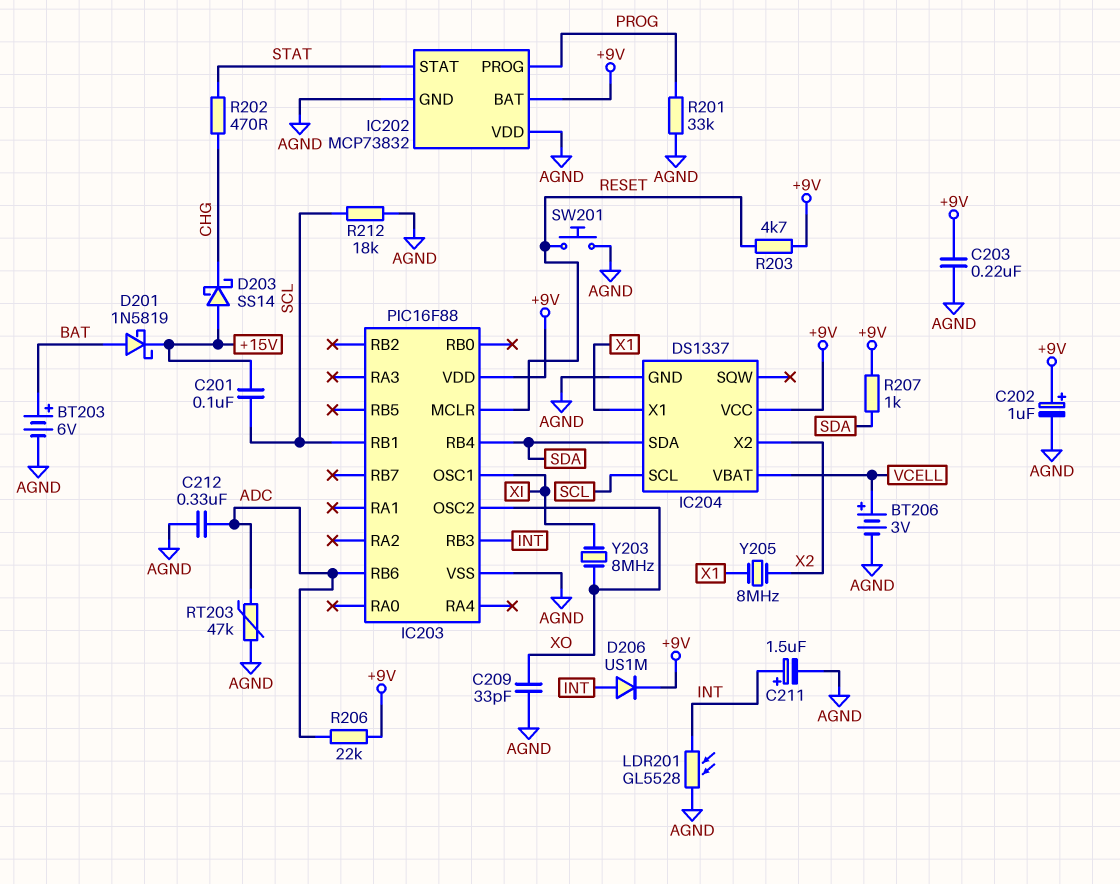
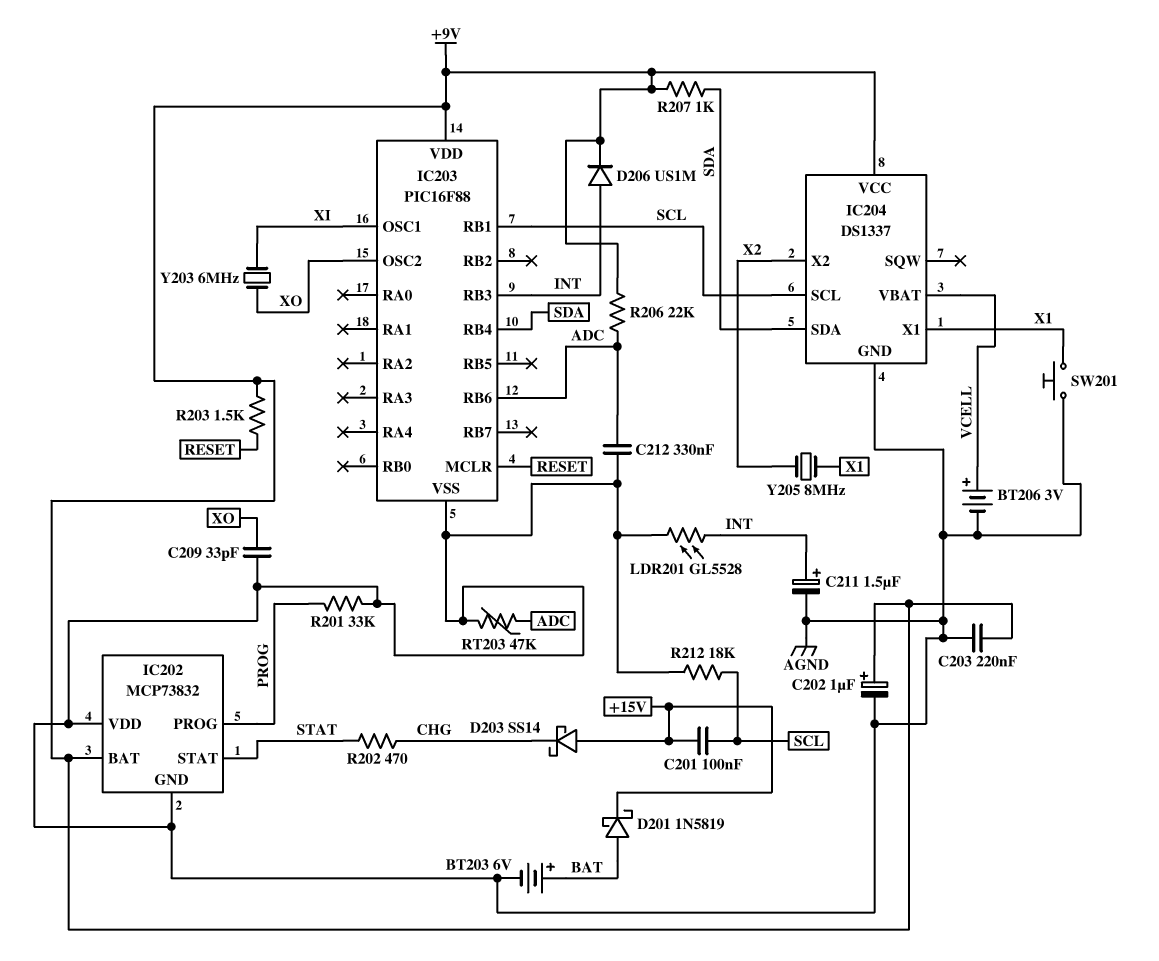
R203: 4.7k (+9V, RESET) -> 1.5k (+9V, RESET)
SW201: button (AGND, RESET) -> button (AGND, X1)
Y203: 8MHz (XI, XO) -> 6MHz (XI, XO)

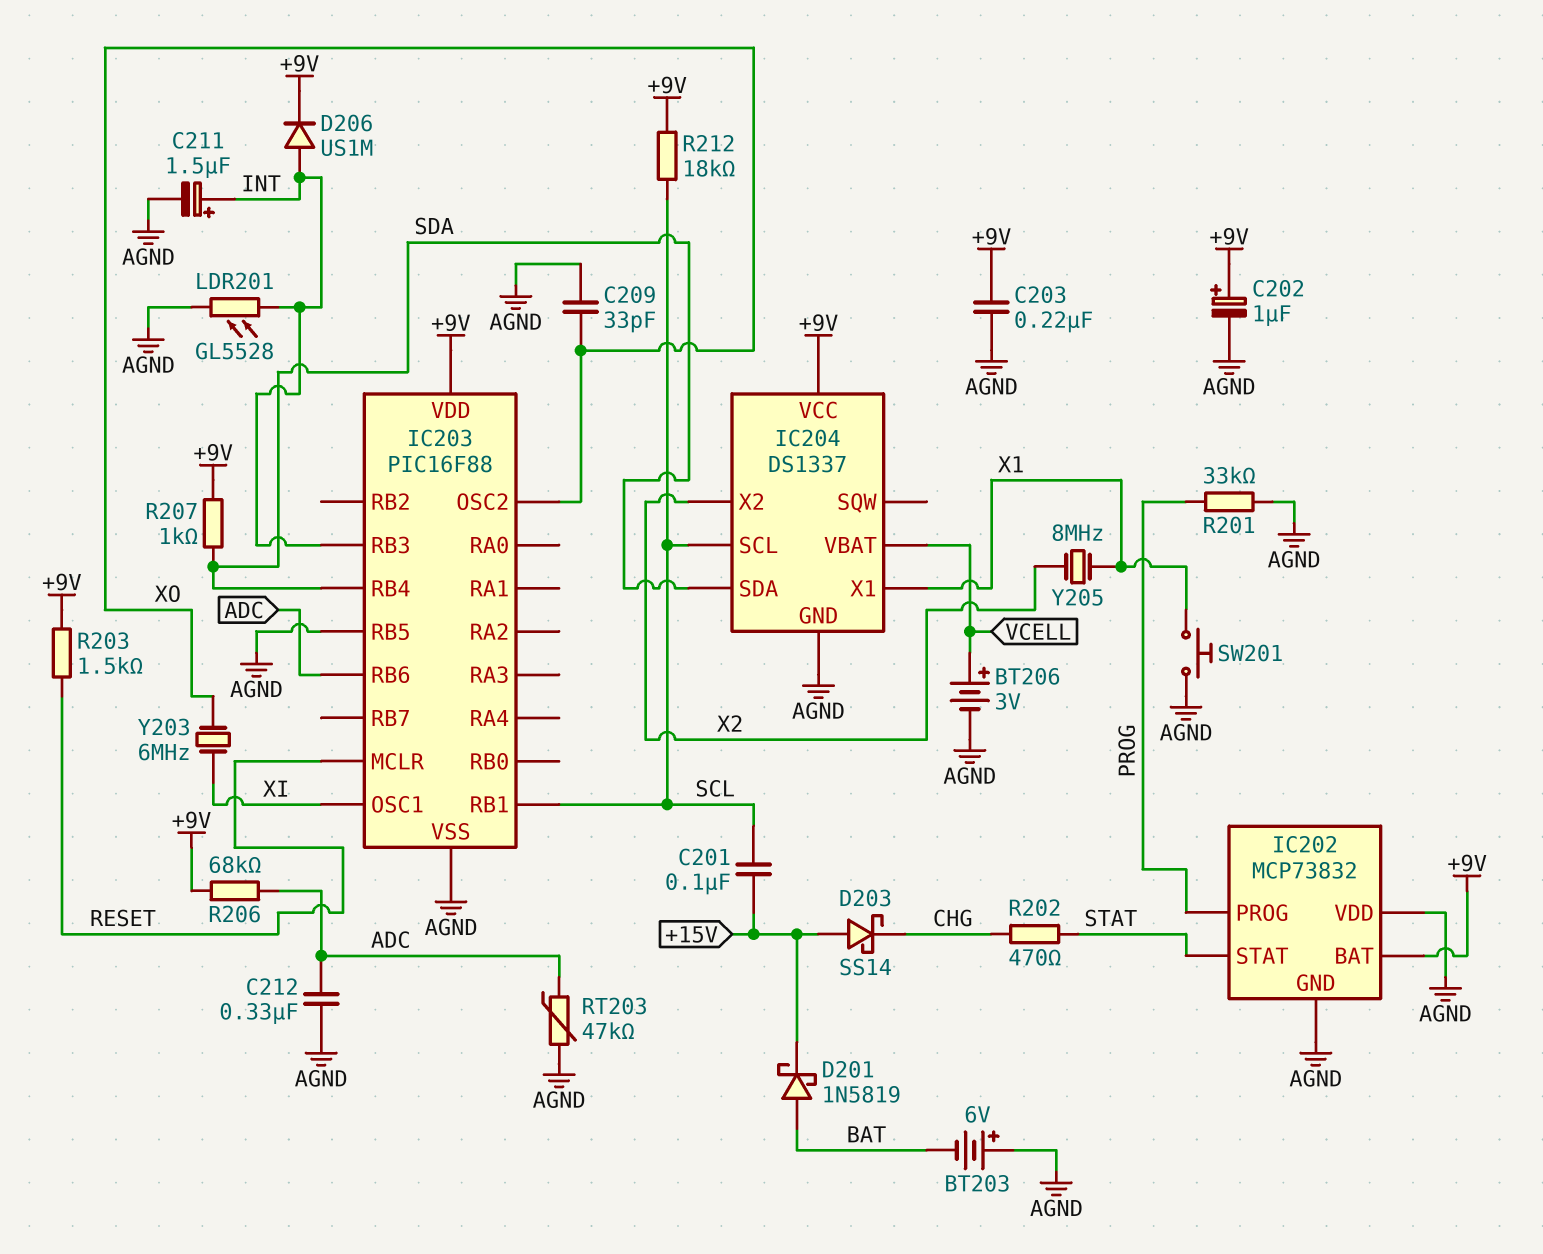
BT203: 6V (plus BAT, minus AGND) -> 6V (plus AGND, minus BAT)
IC203 pin RB5: none -> AGND
R206: 22k (+9V, ADC) -> 68k (+9V, ADC)
R212: 18k (AGND, SCL) -> 18k (+9V, SCL)

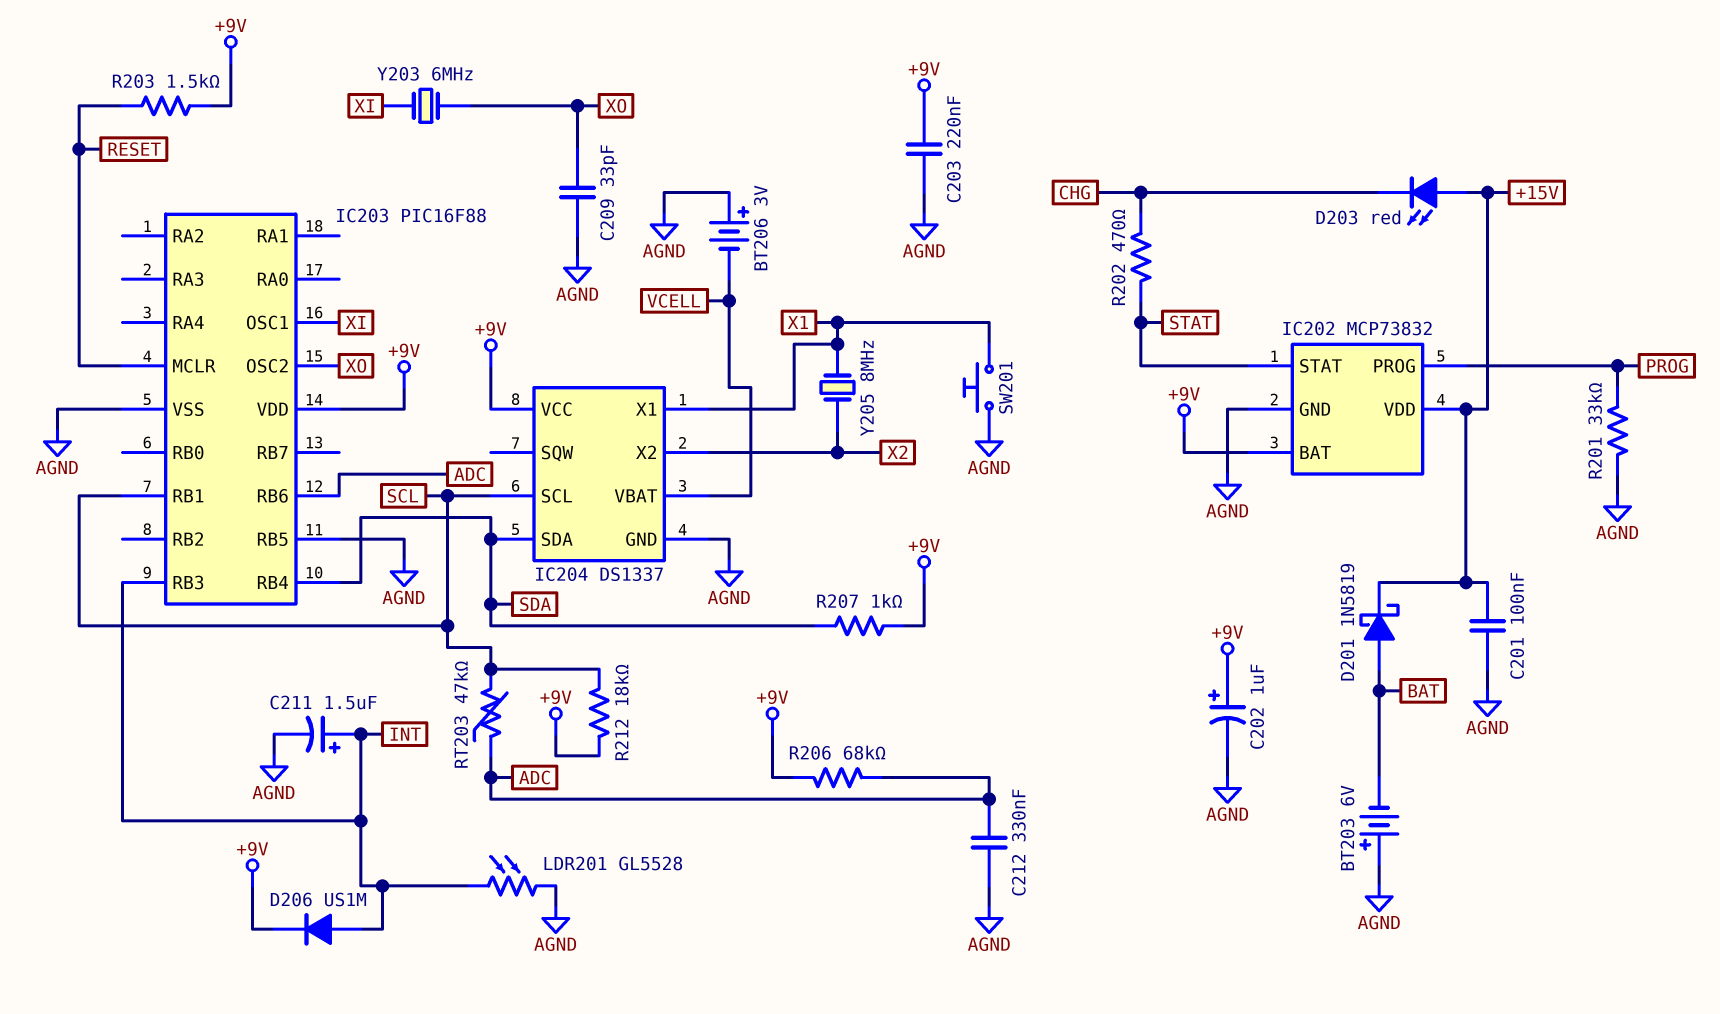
BT206: 3V (plus VCELL, minus AGND) -> 3V (plus AGND, minus VCELL)
C201: 100nF (+15V, SCL) -> 100nF (+15V, AGND)
D203: schottky SS14 (A +15V, K CHG) -> LED red (A +15V, K CHG)
IC202 pin VDD: AGND -> +15V
RT203: 47k (ADC, AGND) -> 47k (ADC, SCL)

